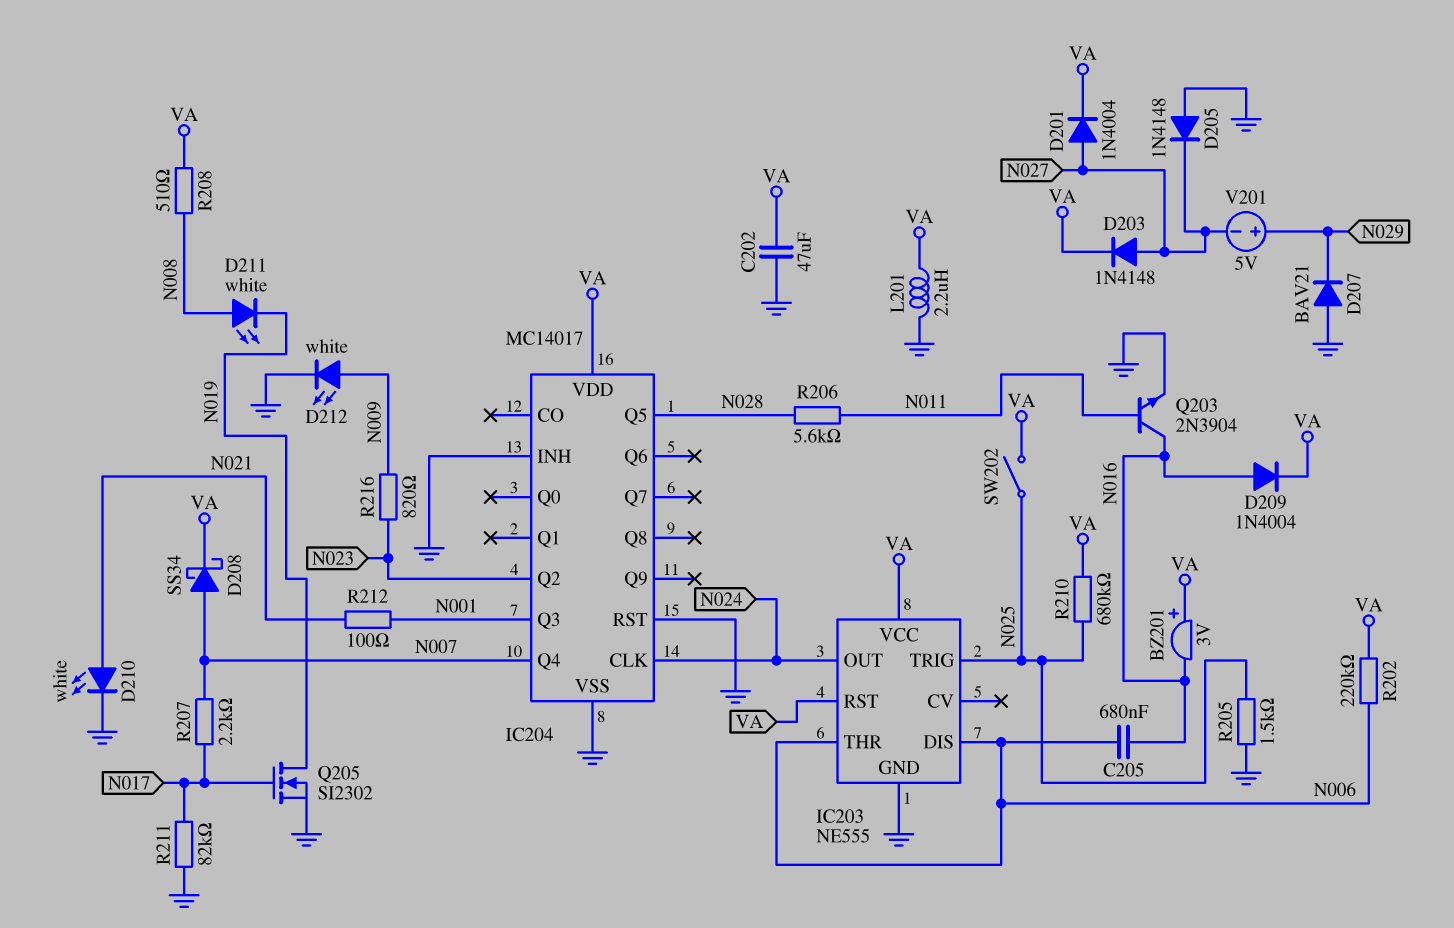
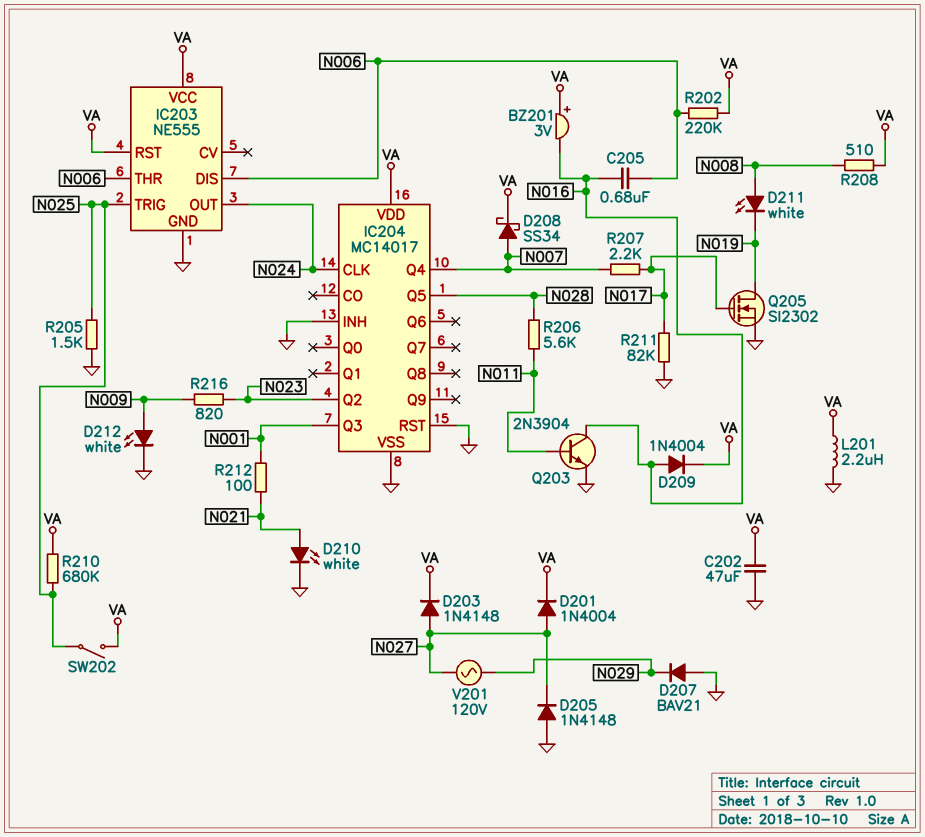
V201: 5V (plus N029, minus N027) -> AC 120V (N027, N029)

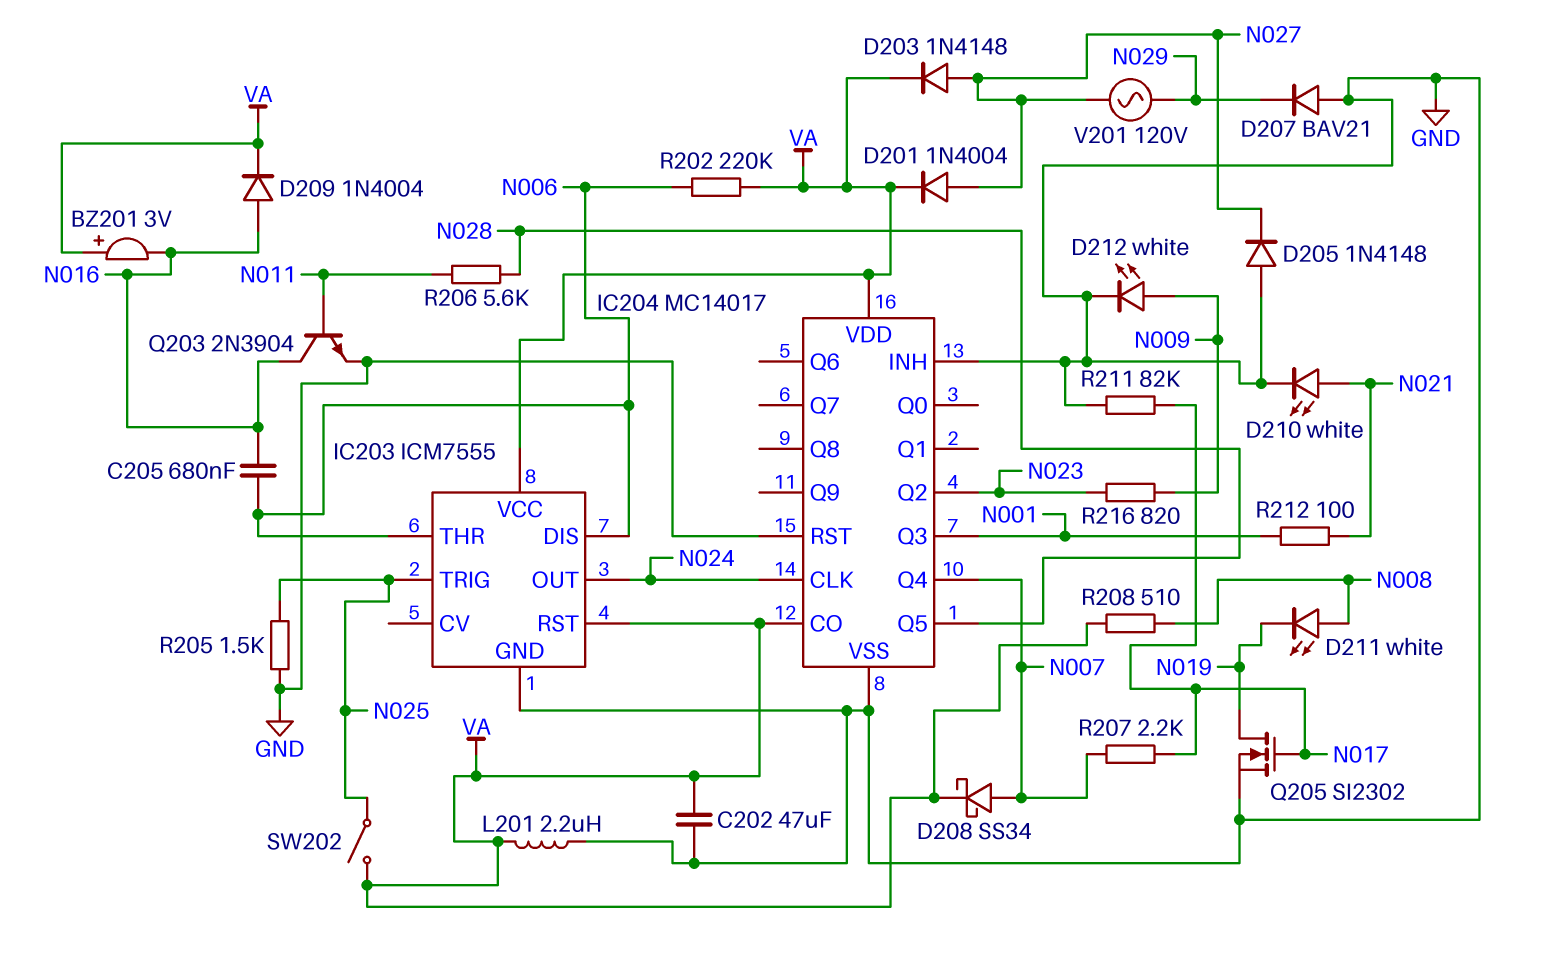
IC203: NE555 -> ICM7555
IC204 pin CO: none -> VA
R210: 680k (N025, VA) -> none

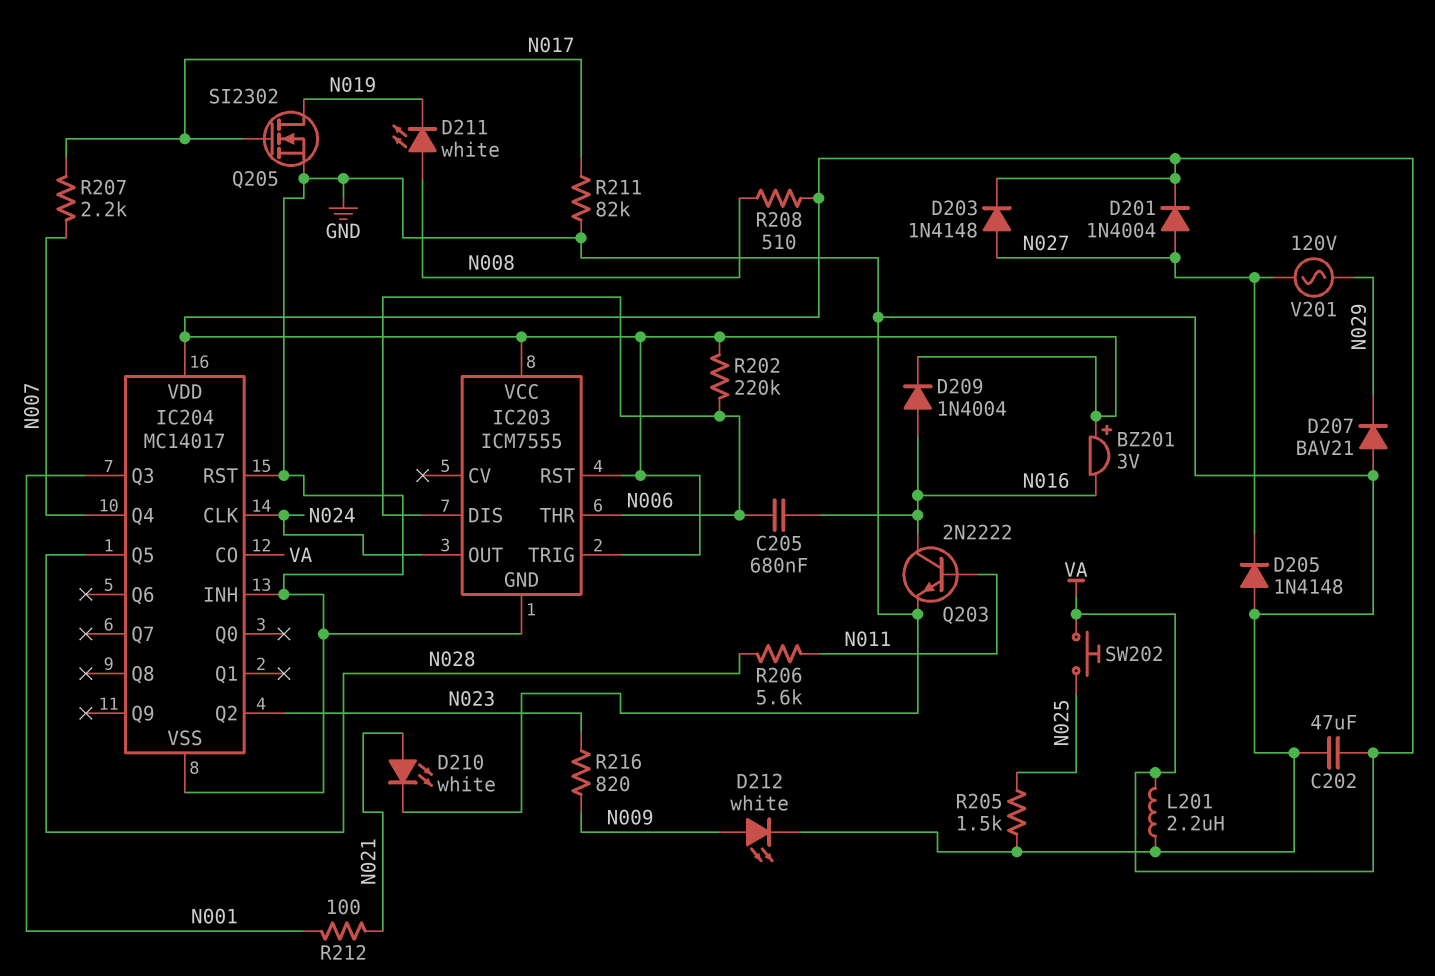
D208: schottky SS34 (A N007, K VA) -> none
IC203 pin TRIG: N025 -> VA
Q203: NPN 2N3904 (B N011, C N016, E GND) -> NPN 2N2222 (B N011, C N016, E GND)
SW202: switch (N025, VA) -> button (N025, VA)

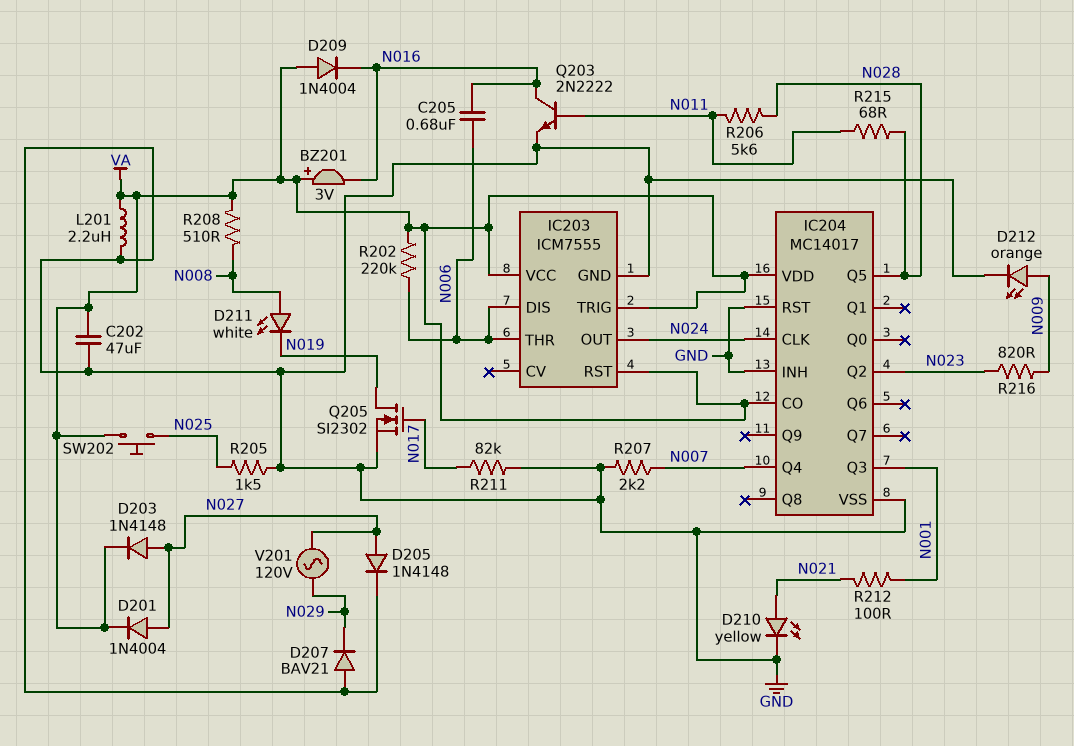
D205: diode 1N4148 (A GND, K N027) -> diode 1N4148 (A N027, K GND)
D209: diode 1N4004 (A N016, K VA) -> diode 1N4004 (A VA, K N016)
D210: LED white (A N021, K GND) -> LED yellow (A N021, K GND)
D212: LED white (A N009, K GND) -> LED orange (A N009, K GND)
R207: 2.2k (N007, N017) -> 2.2k (GND, N007)
R215: none -> 68 (N011, N028)

